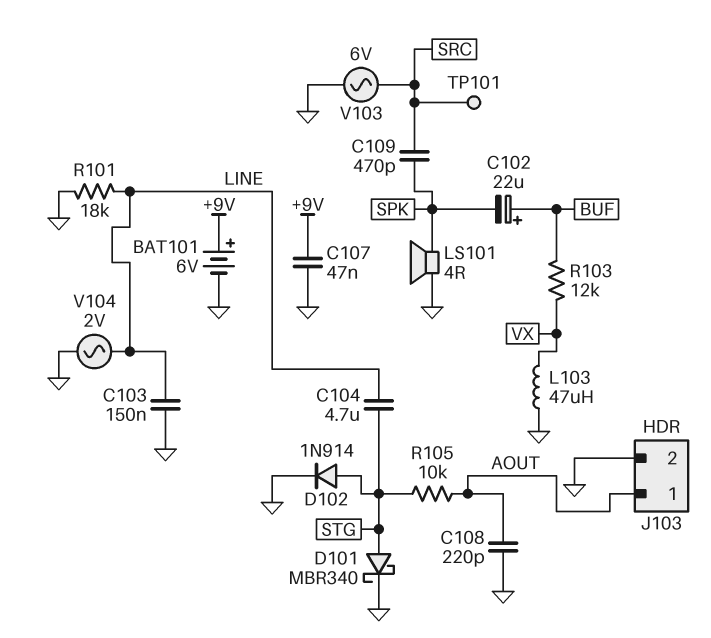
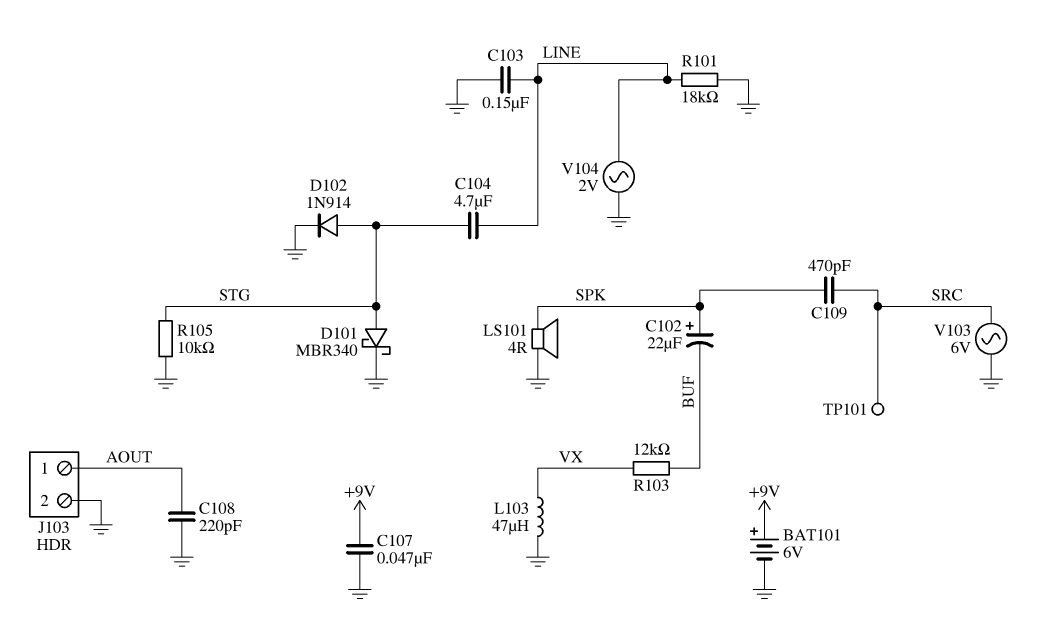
C102: 22uF (plus BUF, minus SPK) -> 22uF (plus SPK, minus BUF)
R105: 10k (AOUT, STG) -> 10k (GND, STG)

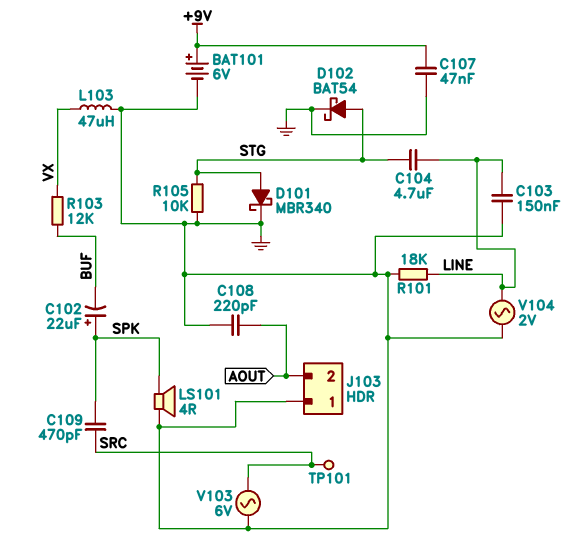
D102: diode 1N914 (A STG, K GND) -> schottky BAT54 (A STG, K GND)
J103 pin 1: AOUT -> GND
J103 pin 2: GND -> AOUT

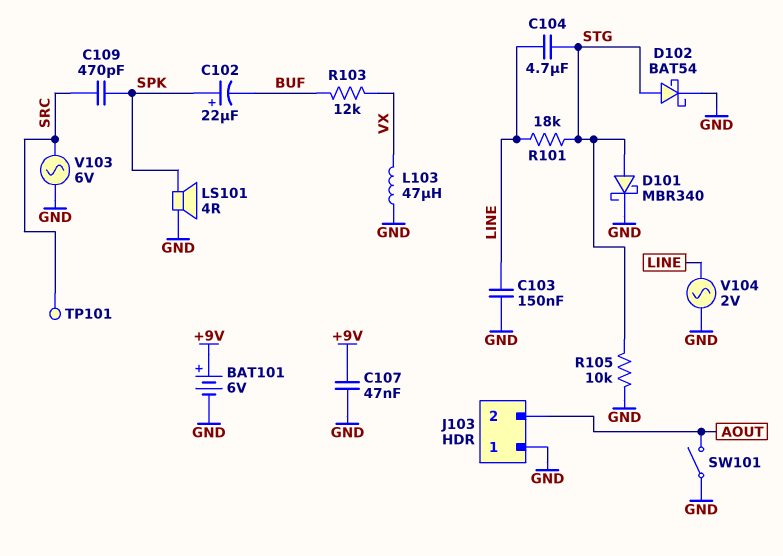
C108: 220pF (AOUT, GND) -> none
R101: 18k (GND, LINE) -> 18k (LINE, STG)
SW101: none -> switch (AOUT, GND)

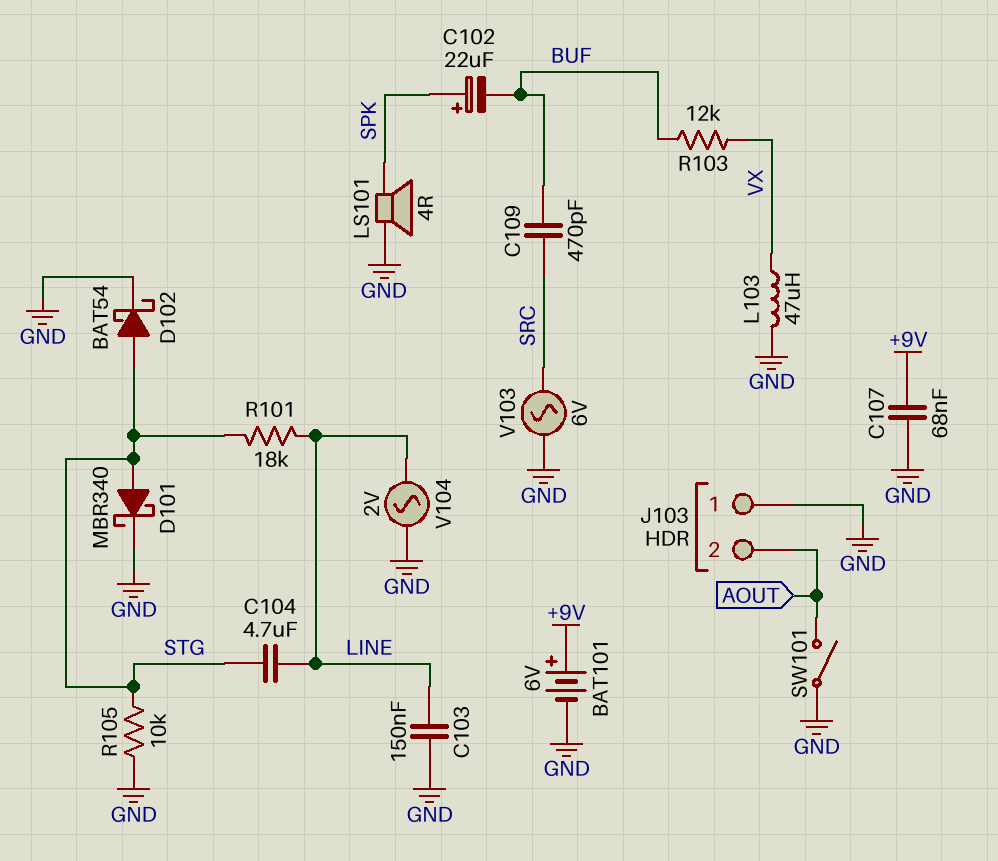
C107: 47nF (+9V, GND) -> 68nF (+9V, GND)
C109: 470pF (SPK, SRC) -> 470pF (BUF, SRC)
TP101: test point (SRC) -> none

